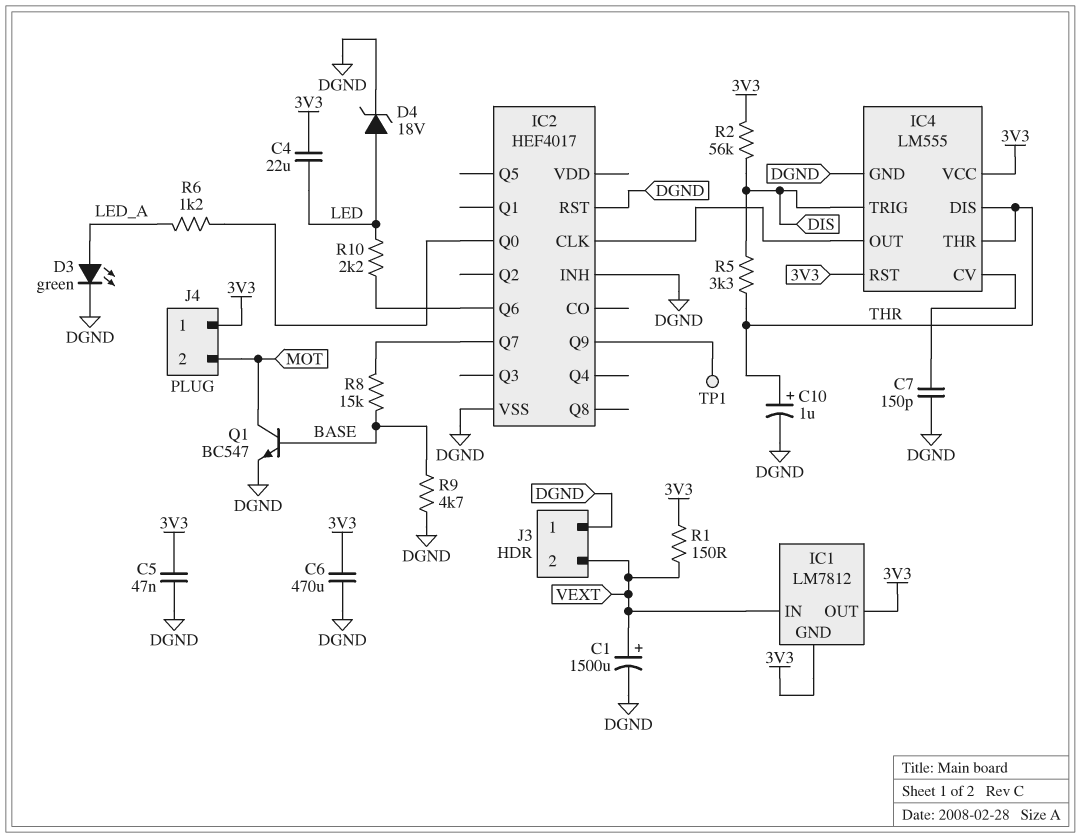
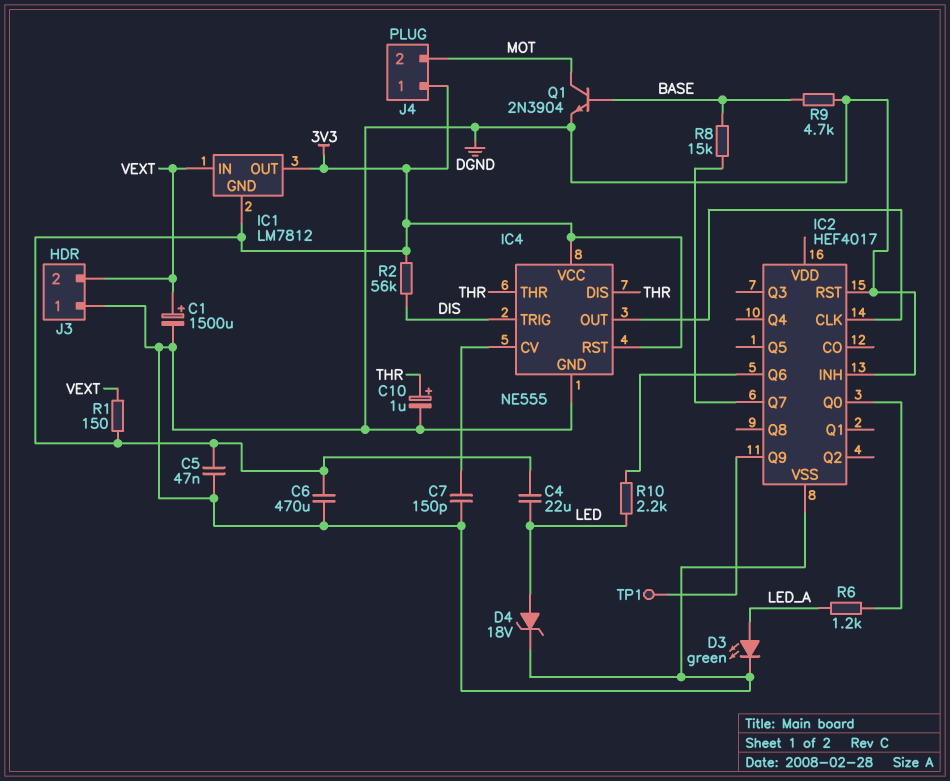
IC4: LM555 -> NE555
Q1: NPN BC547 (B BASE, C MOT, E DGND) -> NPN 2N3904 (B BASE, C MOT, E DGND)
R5: 3.3k (DIS, THR) -> none

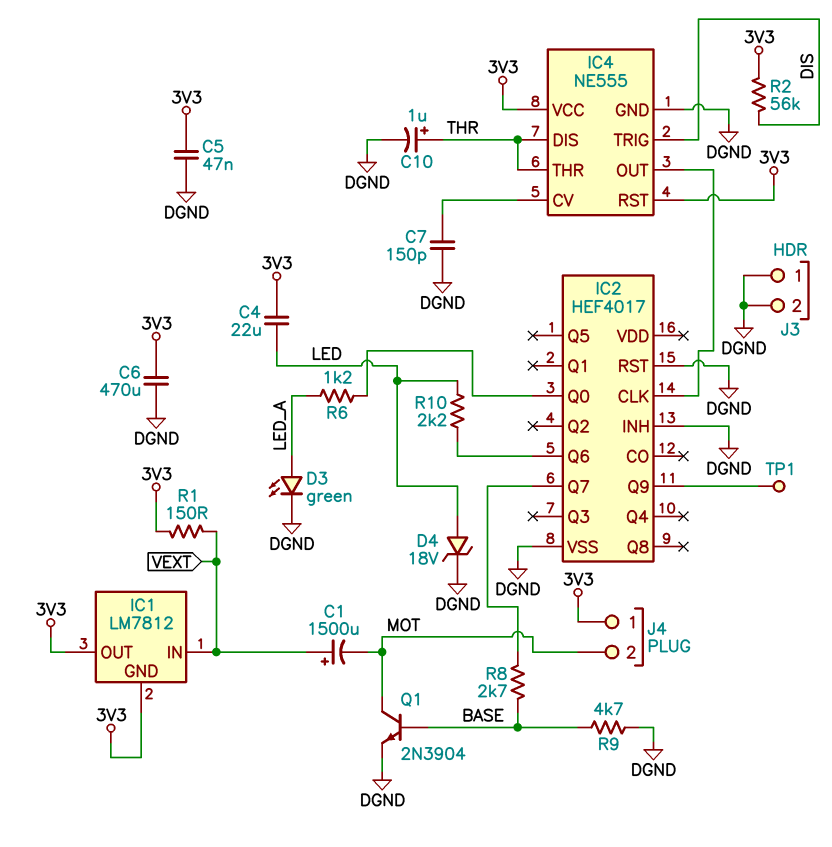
C1: 1500uF (plus VEXT, minus DGND) -> 1500uF (plus VEXT, minus MOT)
J3 pin 2: VEXT -> DGND
R8: 15k (BASE, IC2/Q7) -> 2.7k (BASE, IC2/Q7)

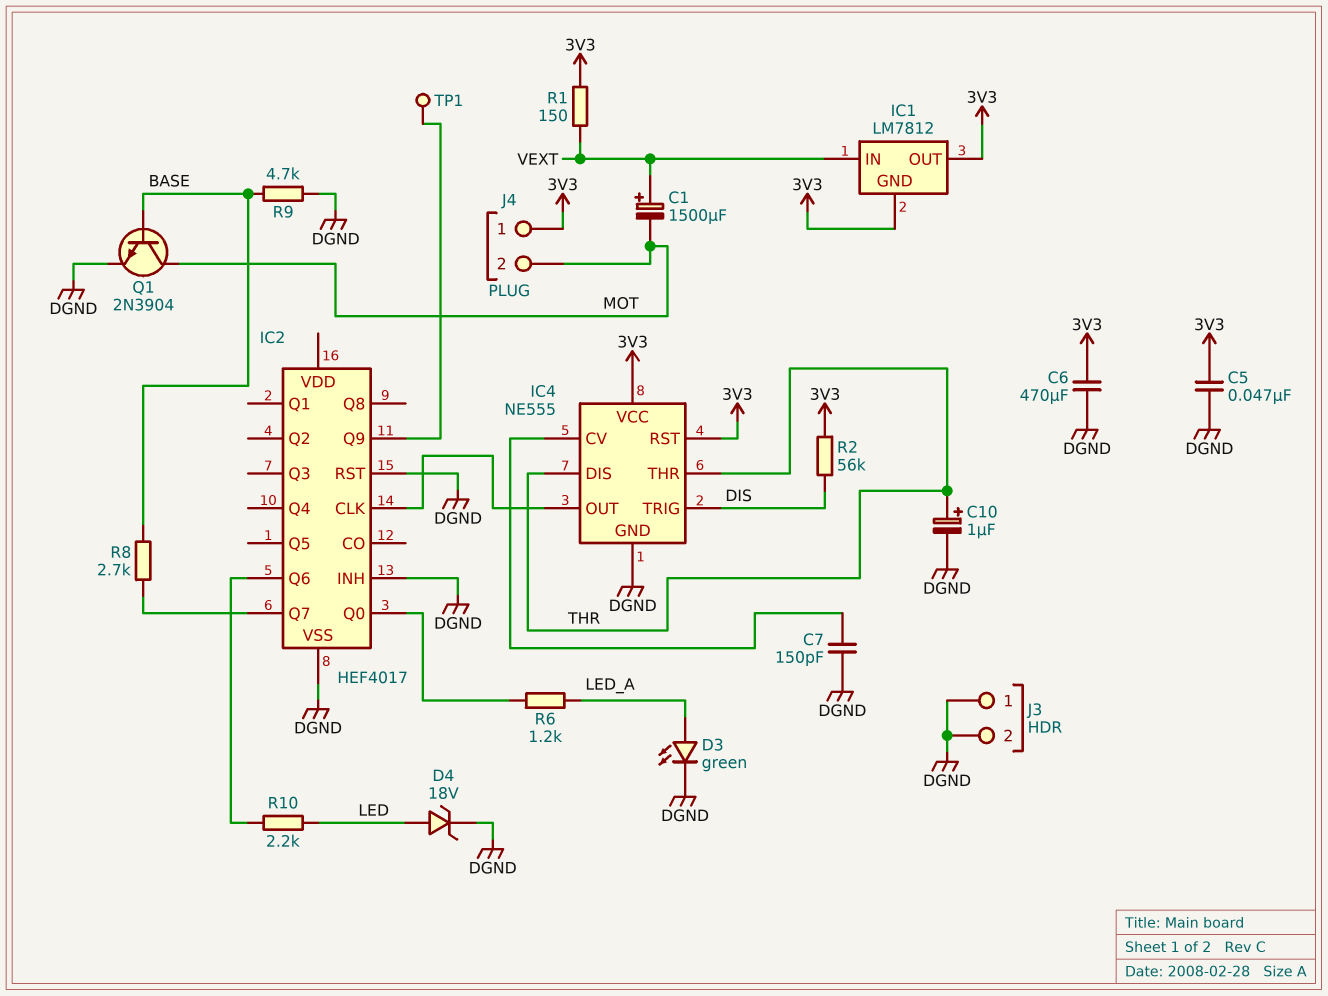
C4: 22uF (3V3, LED) -> none

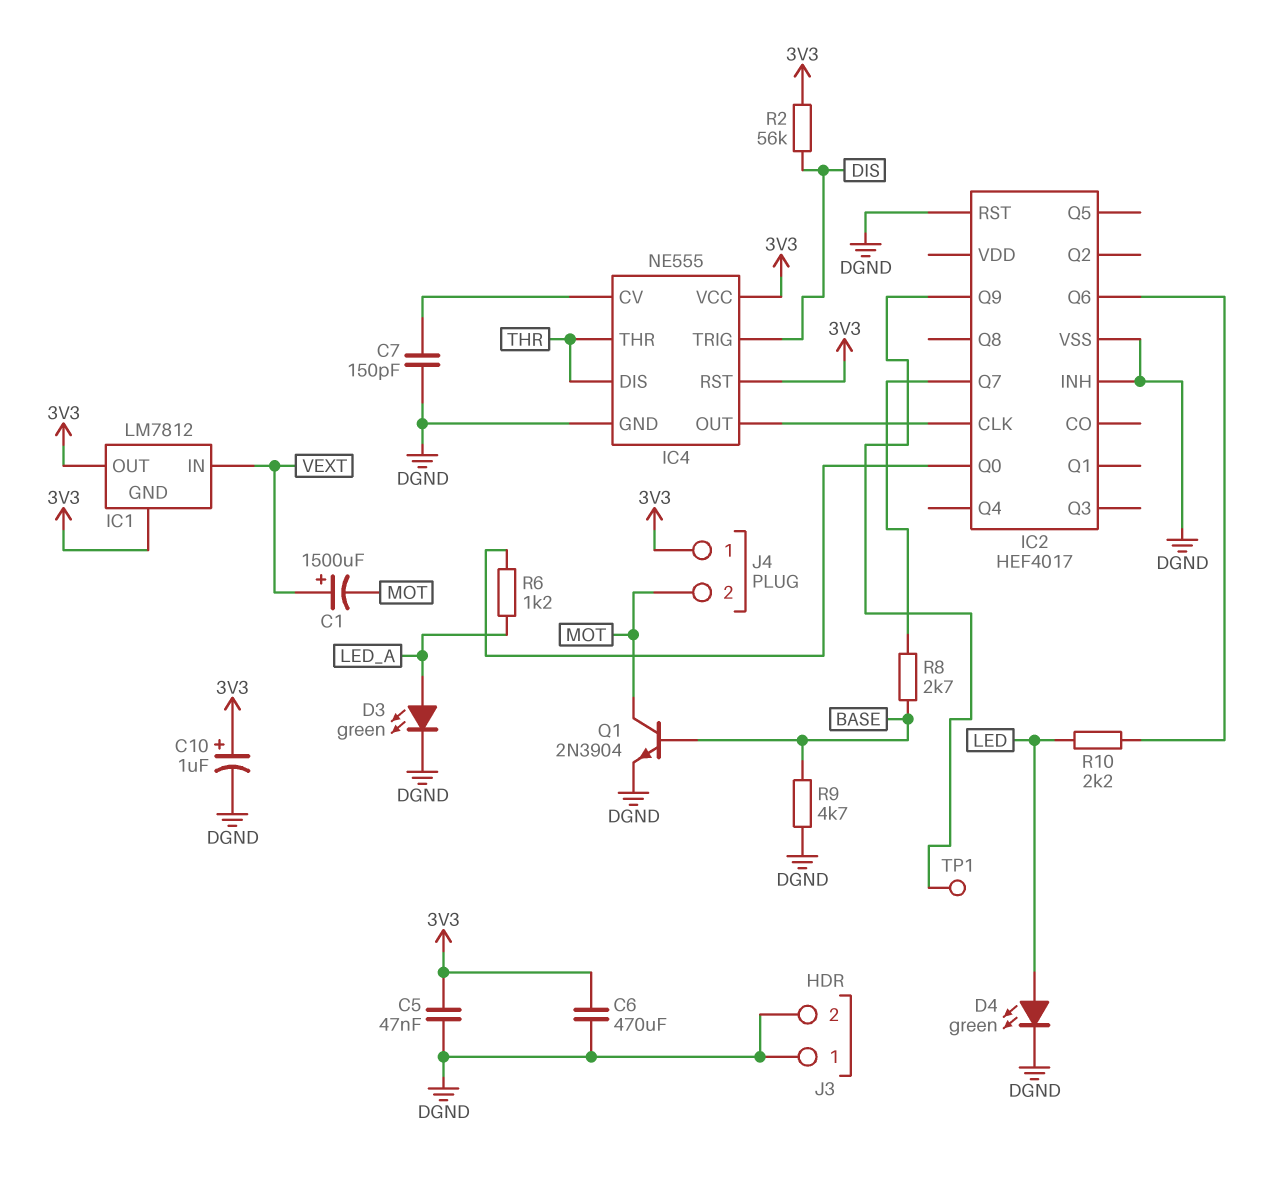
C10: 1uF (plus THR, minus DGND) -> 1uF (plus 3V3, minus DGND)
D4: zener 18V (A LED, K DGND) -> LED green (A LED, K DGND)
R1: 150 (3V3, VEXT) -> none

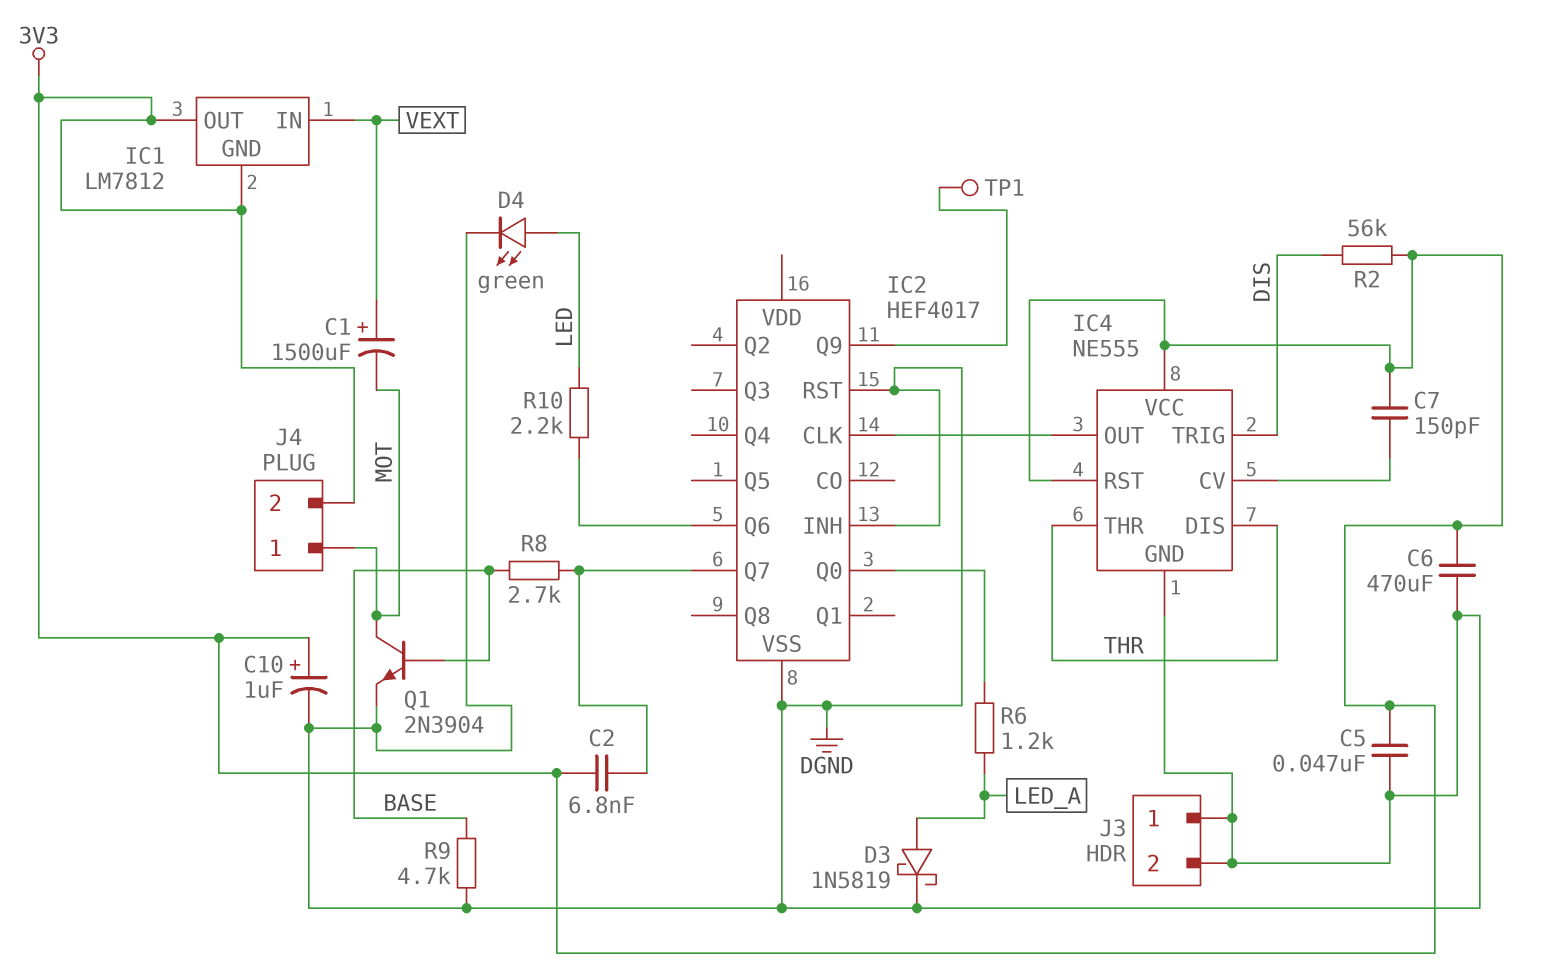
C2: none -> 6.8nF (3V3, IC2/Q7)
C7: 150pF (DGND, IC4/CV) -> 150pF (3V3, IC4/CV)
D3: LED green (A LED_A, K DGND) -> schottky 1N5819 (A LED_A, K DGND)
J4 pin 1: 3V3 -> MOT
J4 pin 2: MOT -> 3V3

